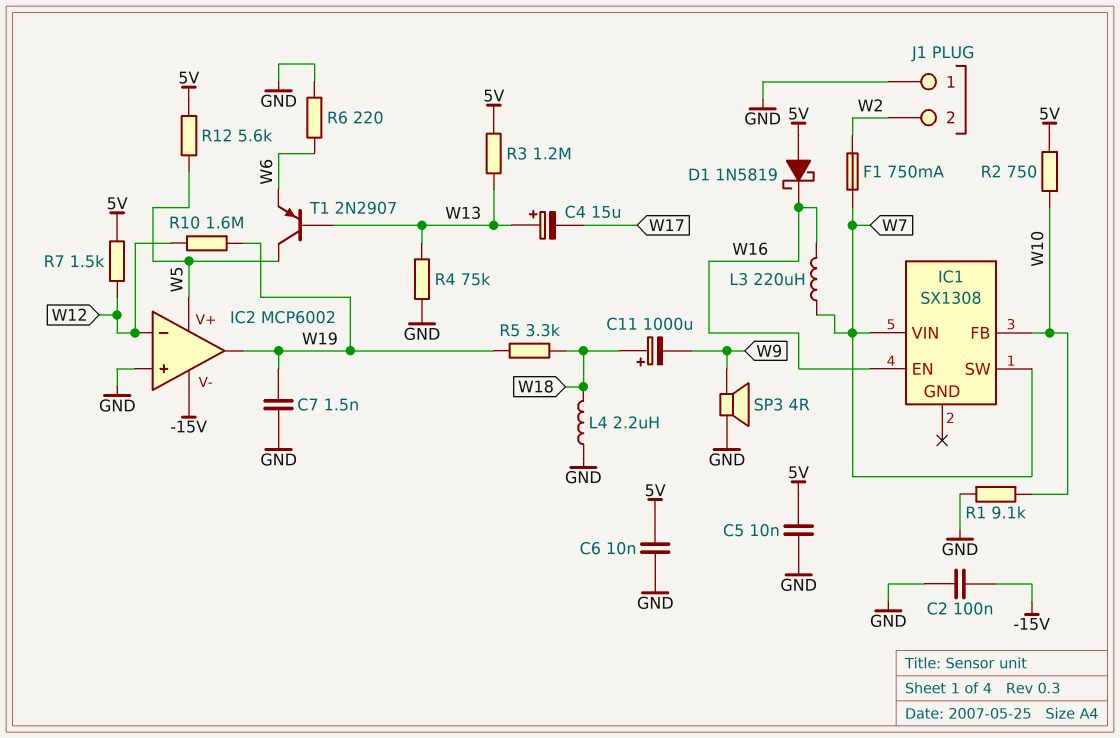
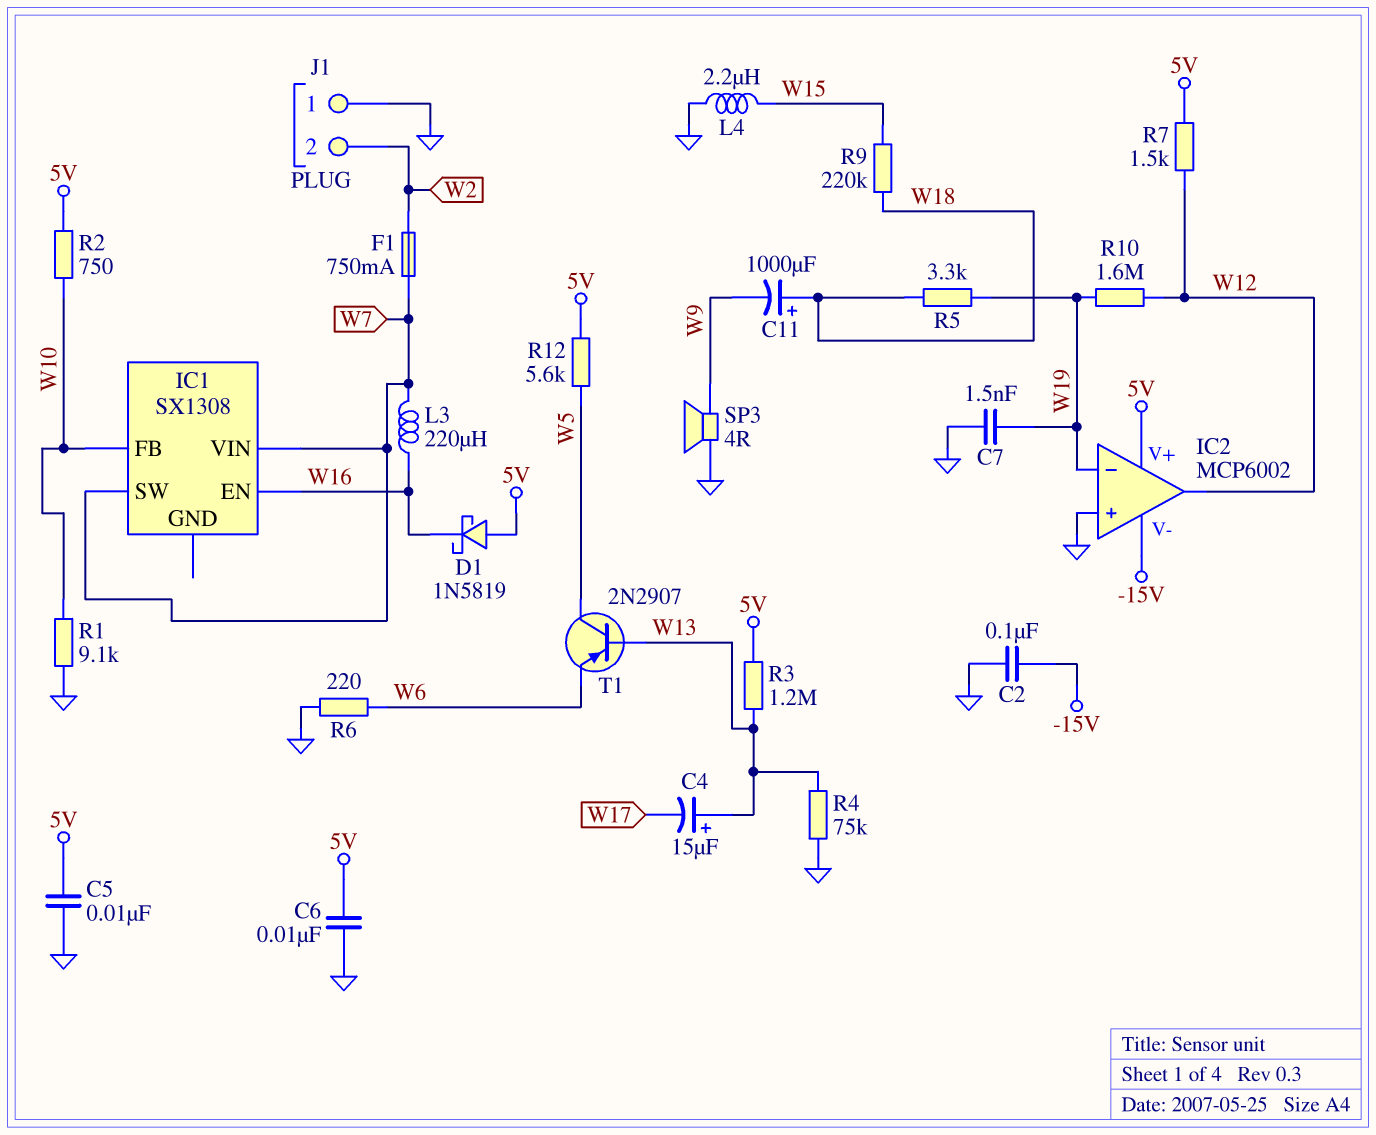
IC2 pin V+: W5 -> 5V
IC2 pin in-: W12 -> W19
IC2 pin out: W19 -> W12
L4: 2.2uH (GND, W18) -> 2.2uH (GND, W15)
R9: none -> 220k (W15, W18)

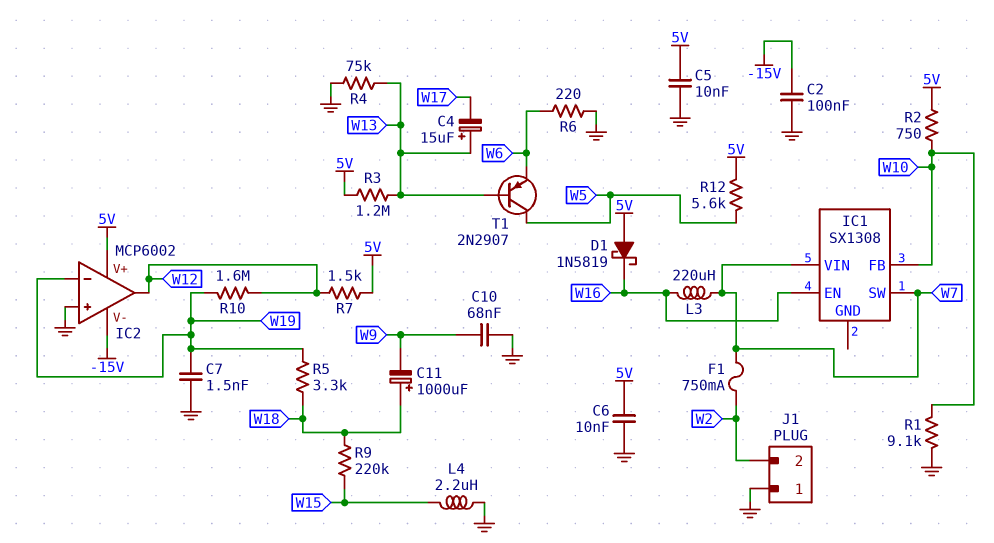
C10: none -> 68nF (GND, W9)
SP3: speaker 4R (GND, W9) -> none

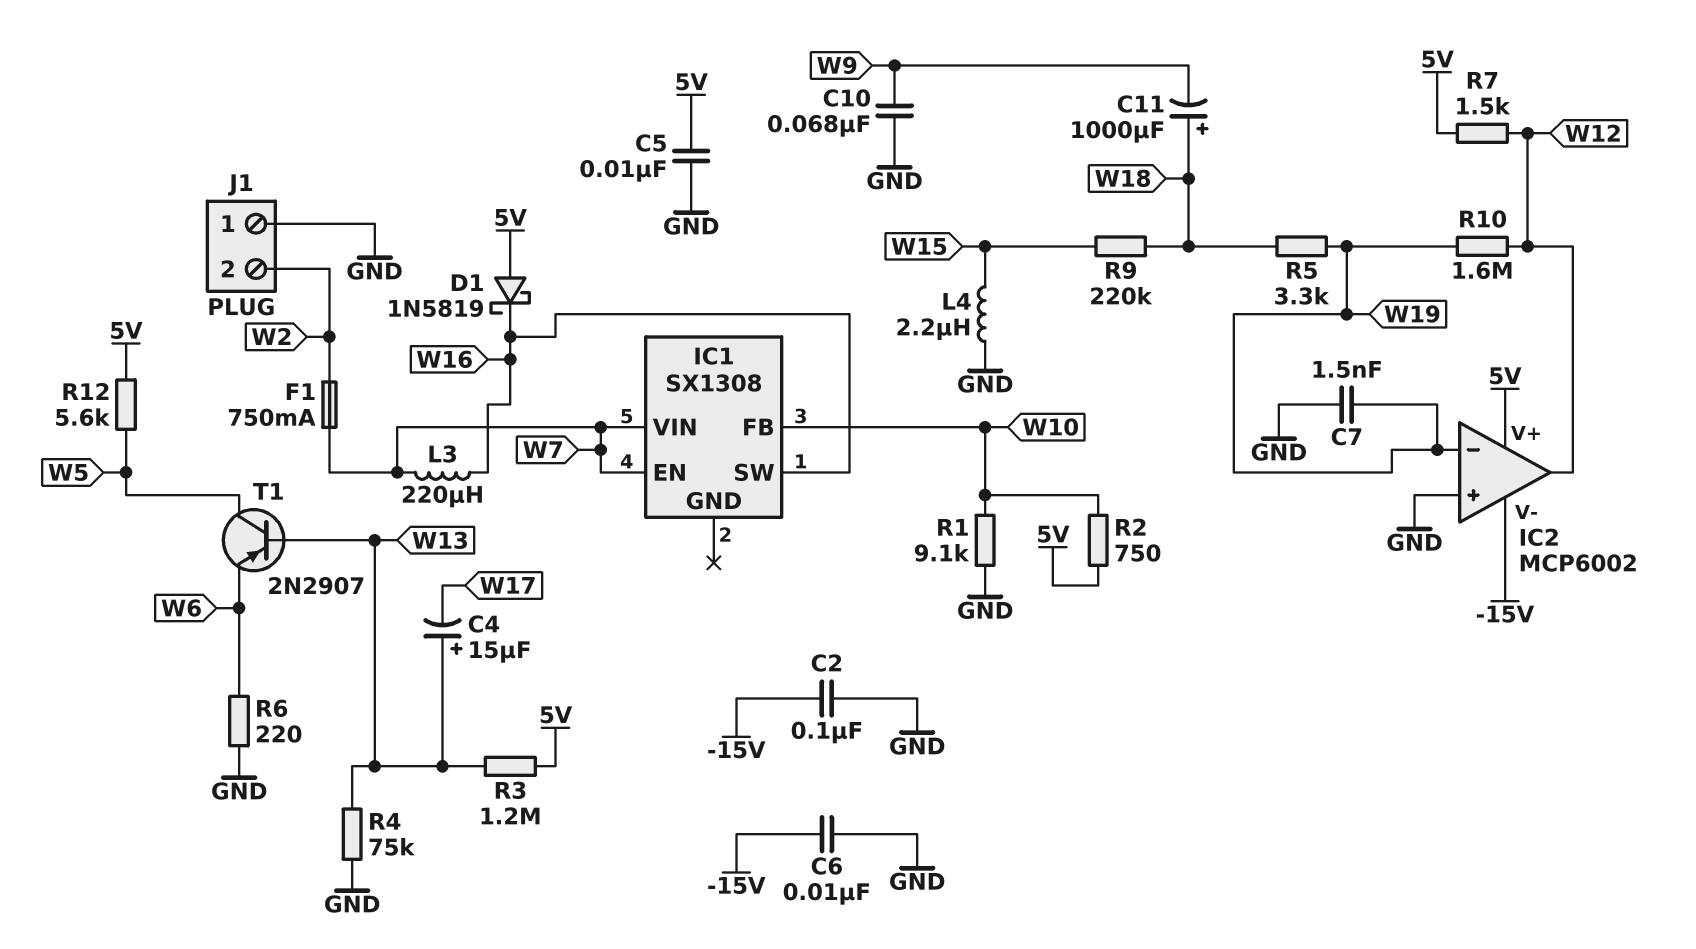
C6: 10nF (5V, GND) -> 10nF (-15V, GND)
IC1 pin EN: W16 -> W7
IC1 pin SW: W7 -> W16

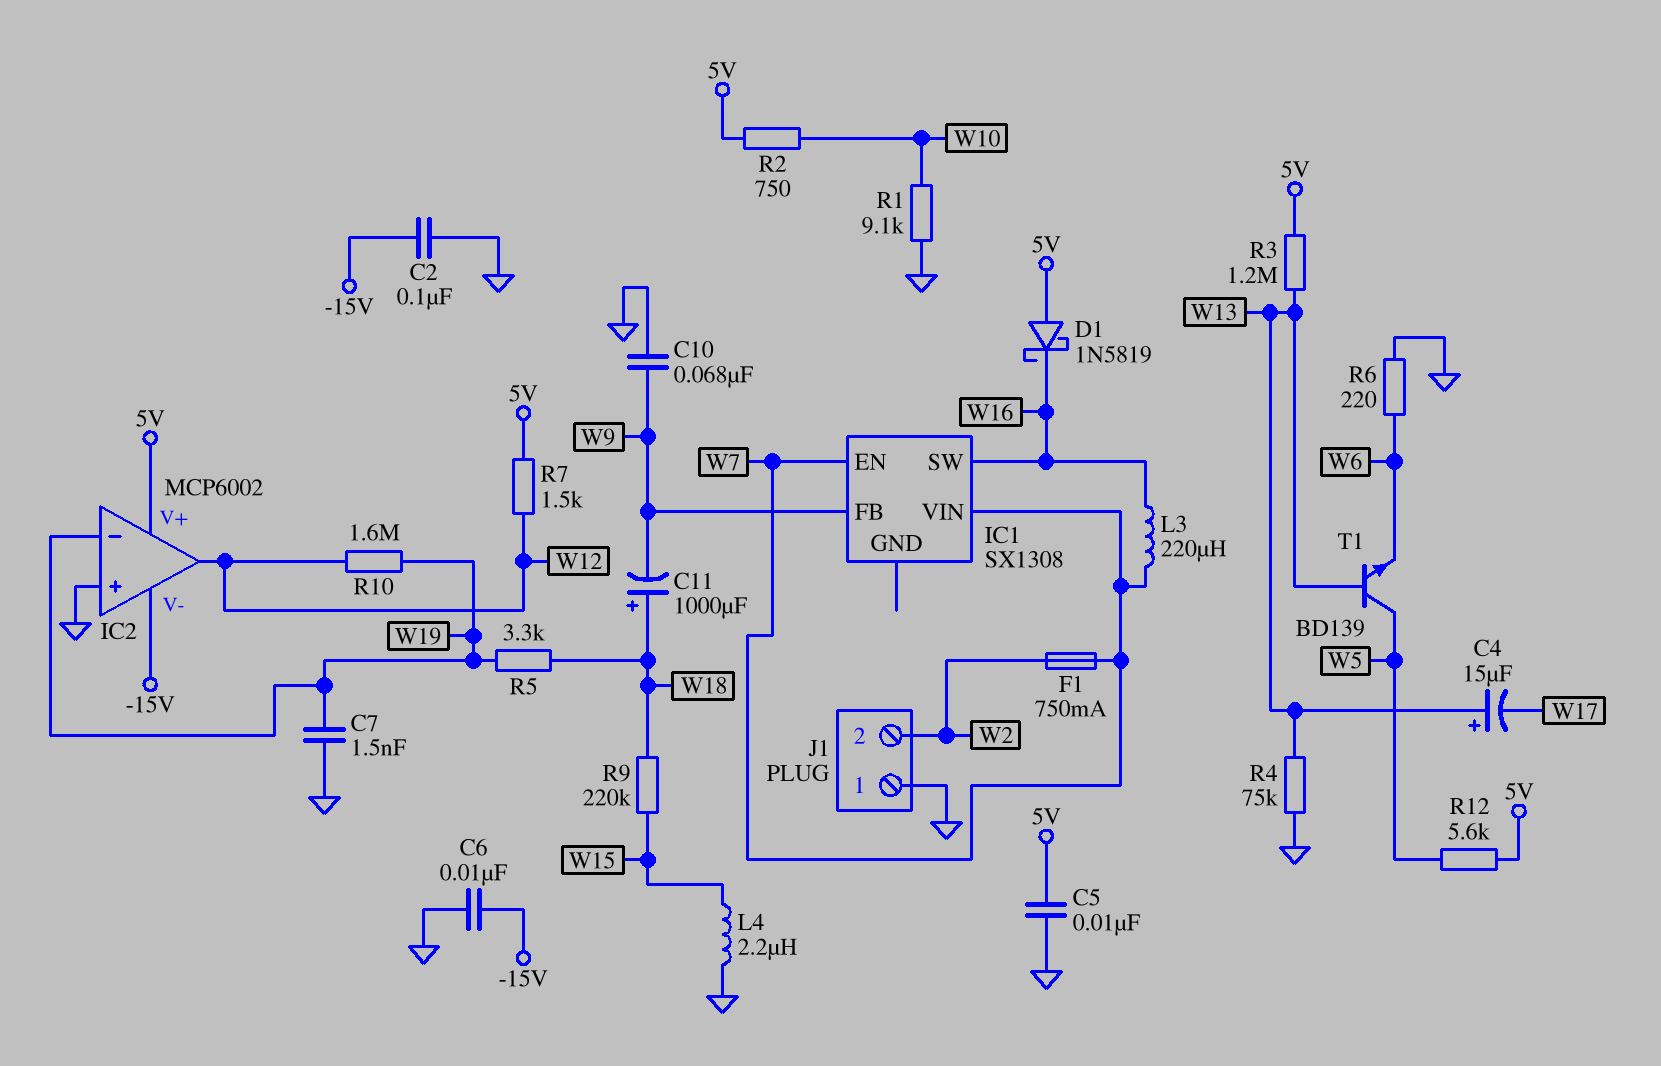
IC1 pin FB: W10 -> W9
T1: PNP 2N2907 (B W13, C W5, E W6) -> NPN BD139 (B W13, C W5, E W6)

